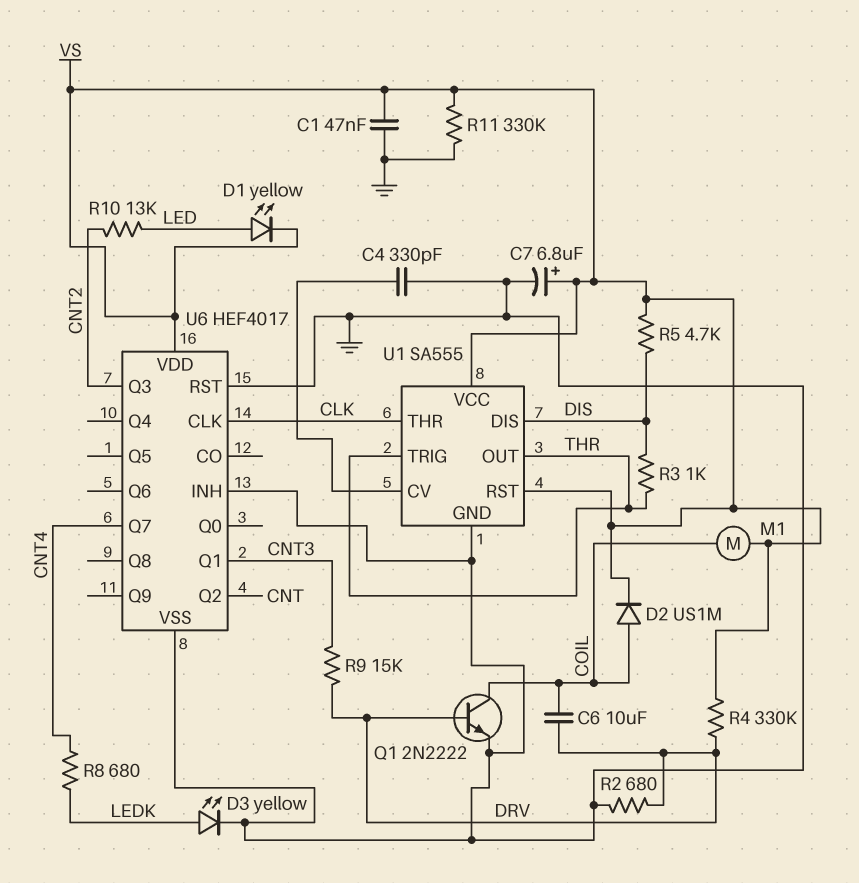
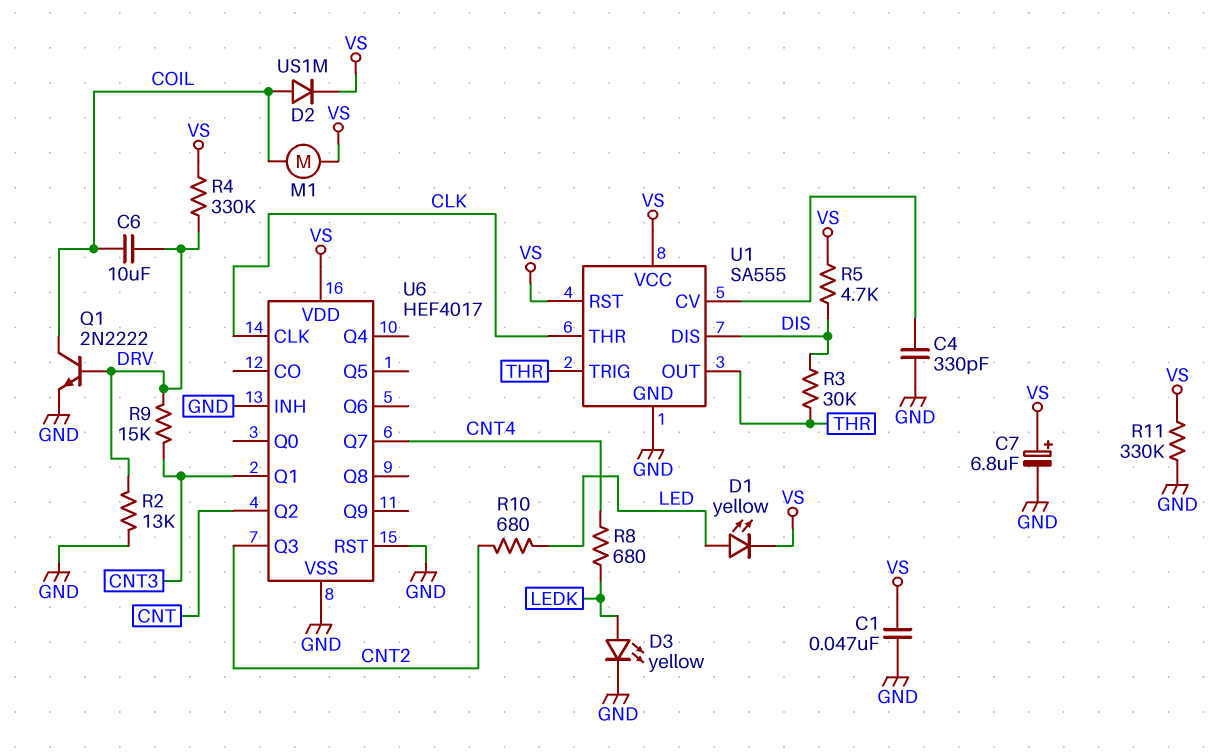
R2: 680 (DRV, GND) -> 13k (DRV, GND)
R3: 1k (DIS, THR) -> 30k (DIS, THR)
R10: 13k (CNT2, LED) -> 680 (CNT2, LED)

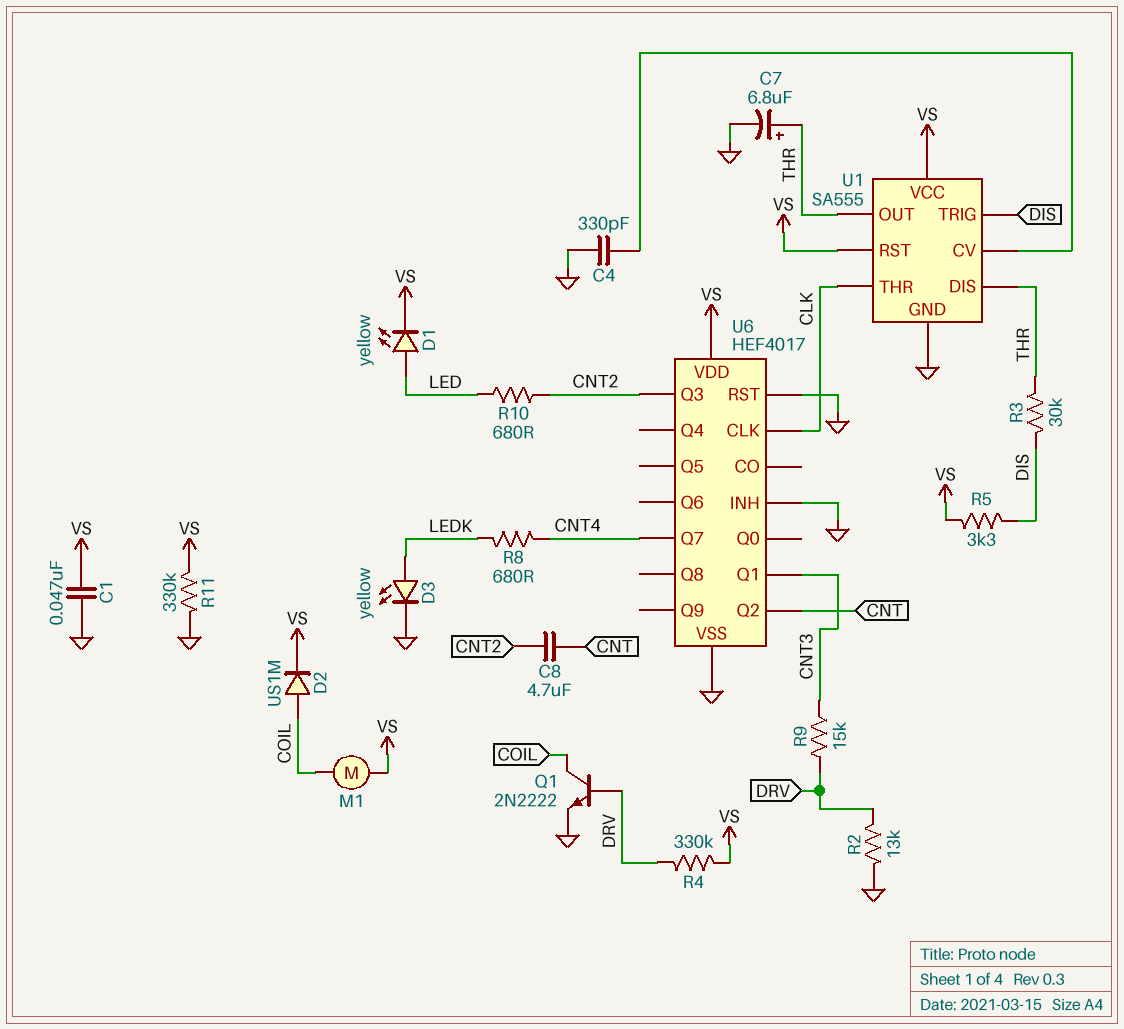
C6: 10uF (COIL, DRV) -> none
C7: 6.8uF (plus VS, minus GND) -> 6.8uF (plus THR, minus GND)
C8: none -> 4.7uF (CNT, CNT2)
R5: 4.7k (DIS, VS) -> 3.3k (DIS, VS)
U1 pin DIS: DIS -> THR
U1 pin TRIG: THR -> DIS

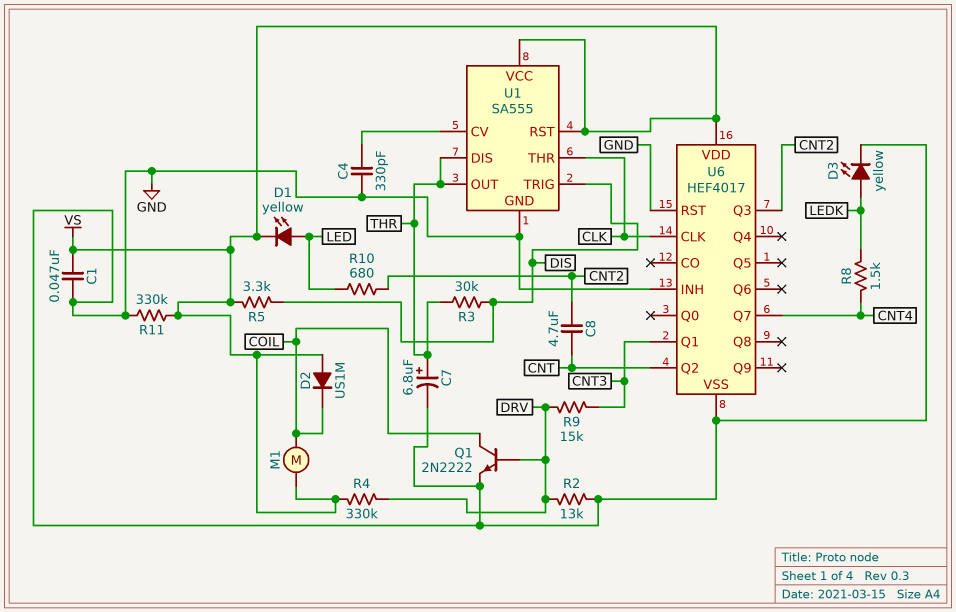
D2: diode US1M (A COIL, K VS) -> diode US1M (A VS, K COIL)
R8: 680 (CNT4, LEDK) -> 1.5k (CNT4, LEDK)

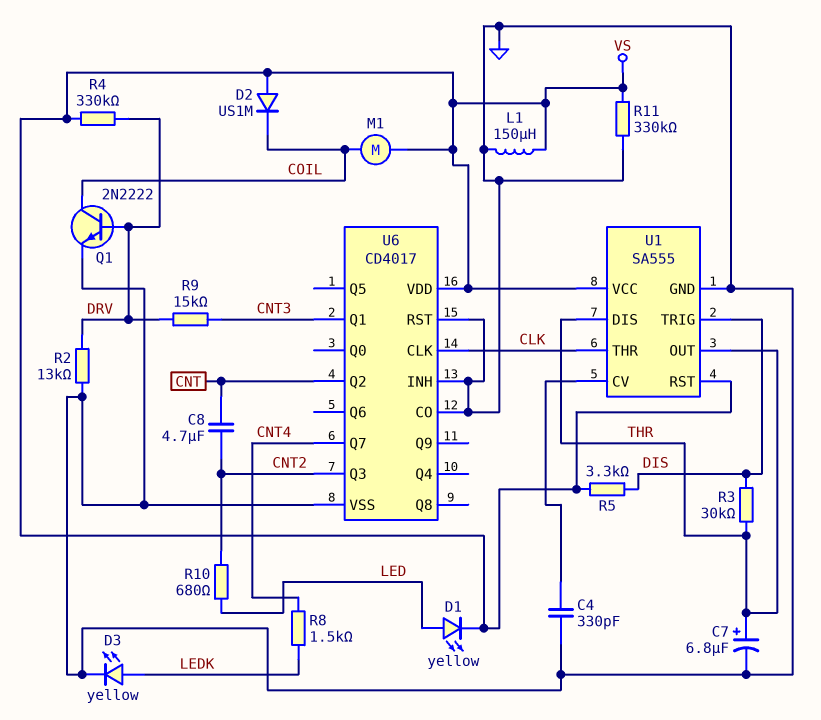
C1: 47nF (GND, VS) -> none
L1: none -> 150uH (GND, VS)
U6: HEF4017 -> CD4017
U6 pin CO: none -> GND

